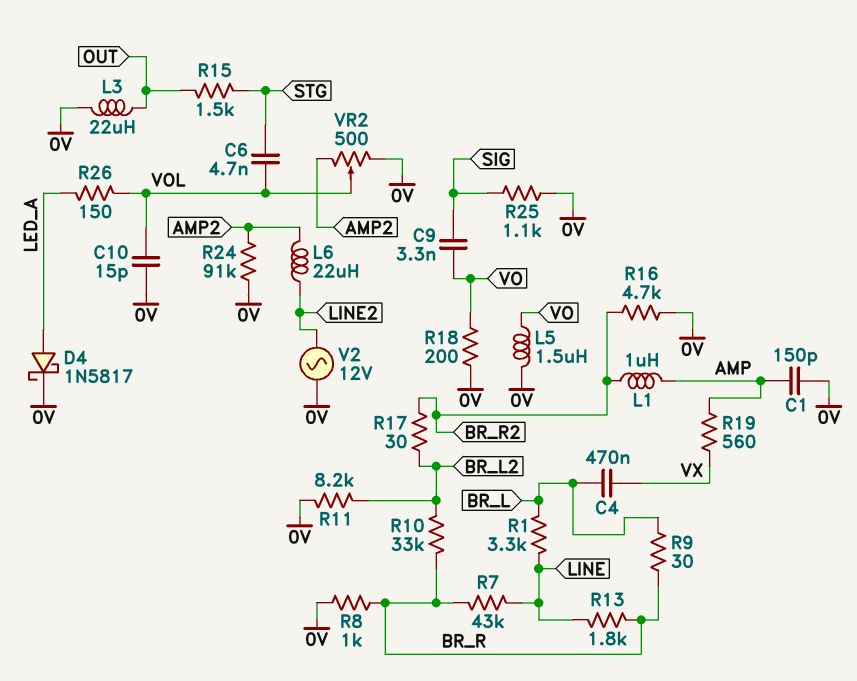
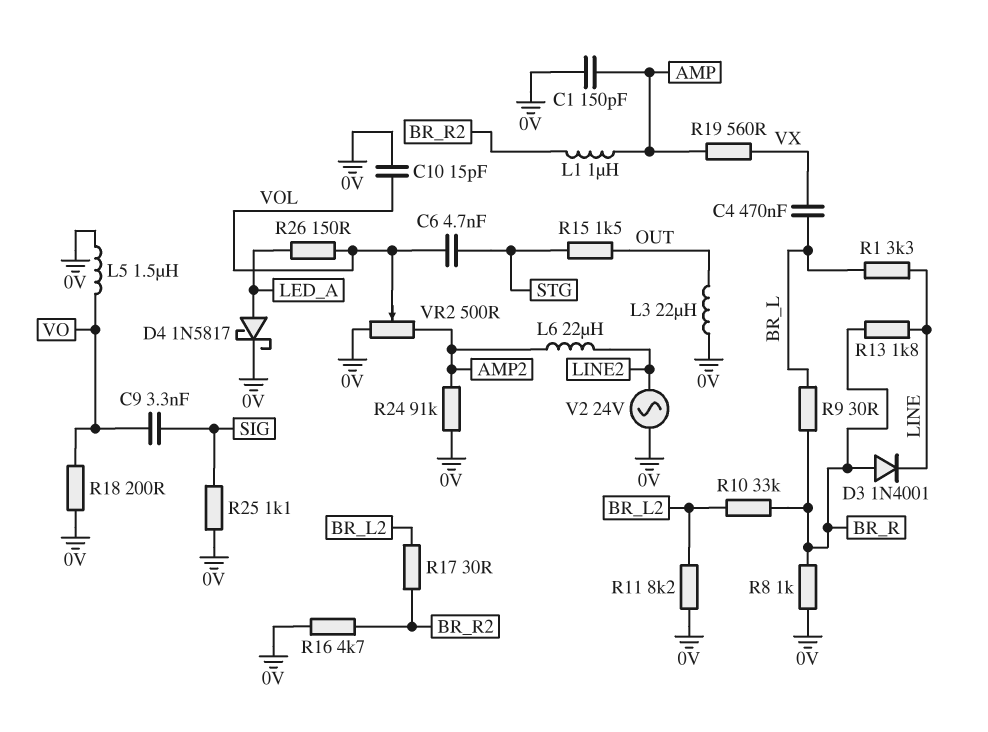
D3: none -> diode 1N4001 (A BR_R, K LINE)
R7: 43k (BR_R, LINE) -> none
V2: AC 12V (0V, LINE2) -> AC 24V (0V, LINE2)

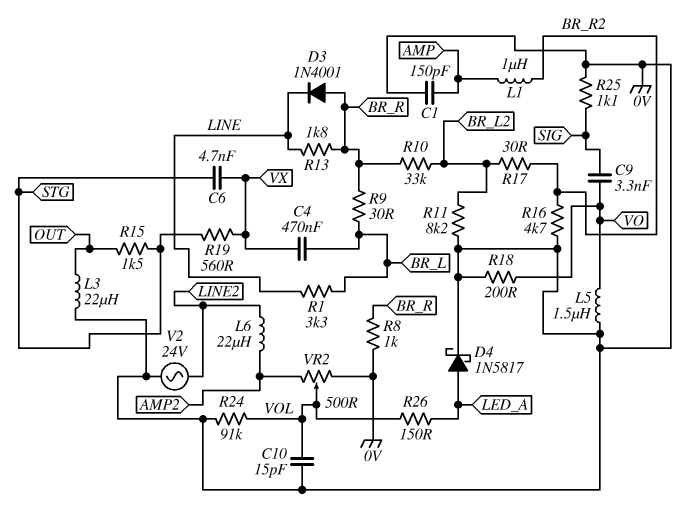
C6: 4.7nF (STG, VOL) -> 4.7nF (STG, VX)
R19: 560 (AMP, VX) -> 560 (STG, VX)
R24: 91k (0V, AMP2) -> 91k (0V, VOL)

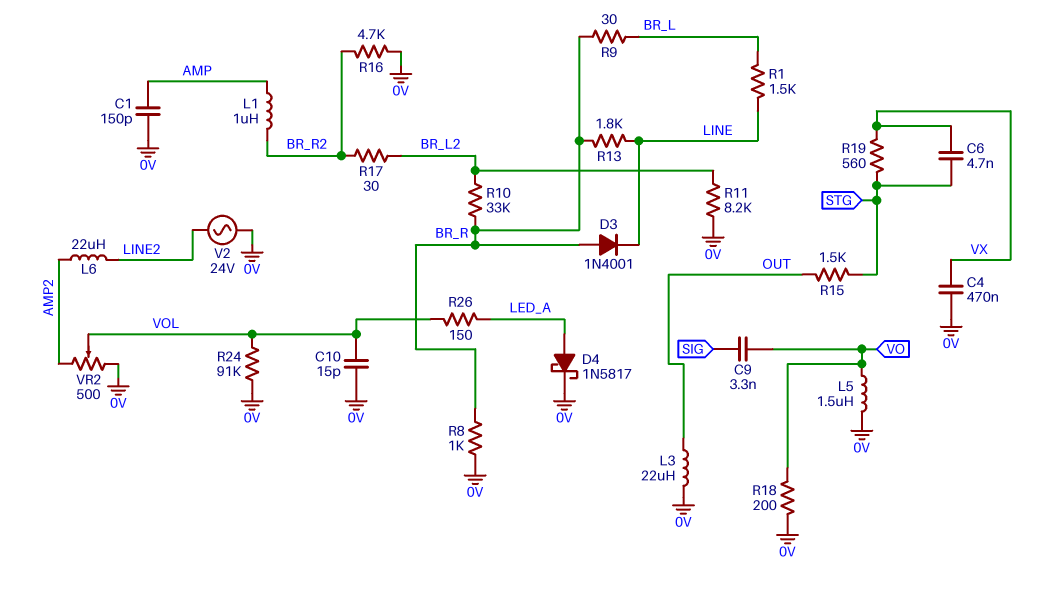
C4: 470nF (BR_L, VX) -> 470nF (0V, VX)
R1: 3.3k (BR_L, LINE) -> 1.5k (BR_L, LINE)
R25: 1.1k (0V, SIG) -> none

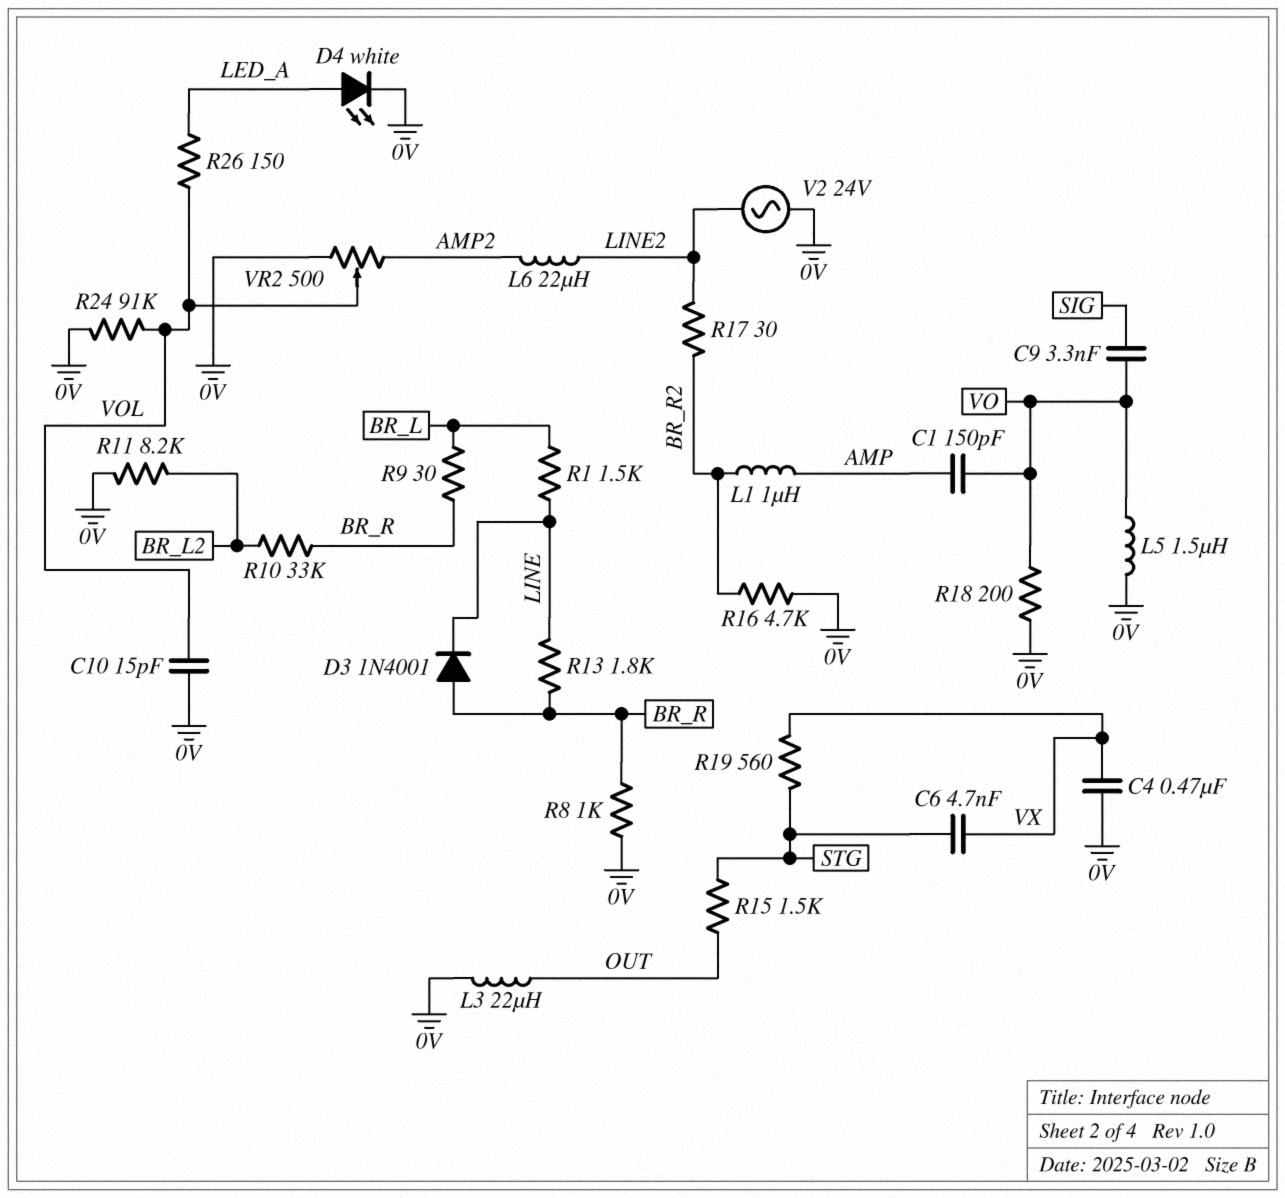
C1: 150pF (0V, AMP) -> 150pF (AMP, VO)
D4: schottky 1N5817 (A LED_A, K 0V) -> LED white (A LED_A, K 0V)
R17: 30 (BR_L2, BR_R2) -> 30 (BR_R2, LINE2)

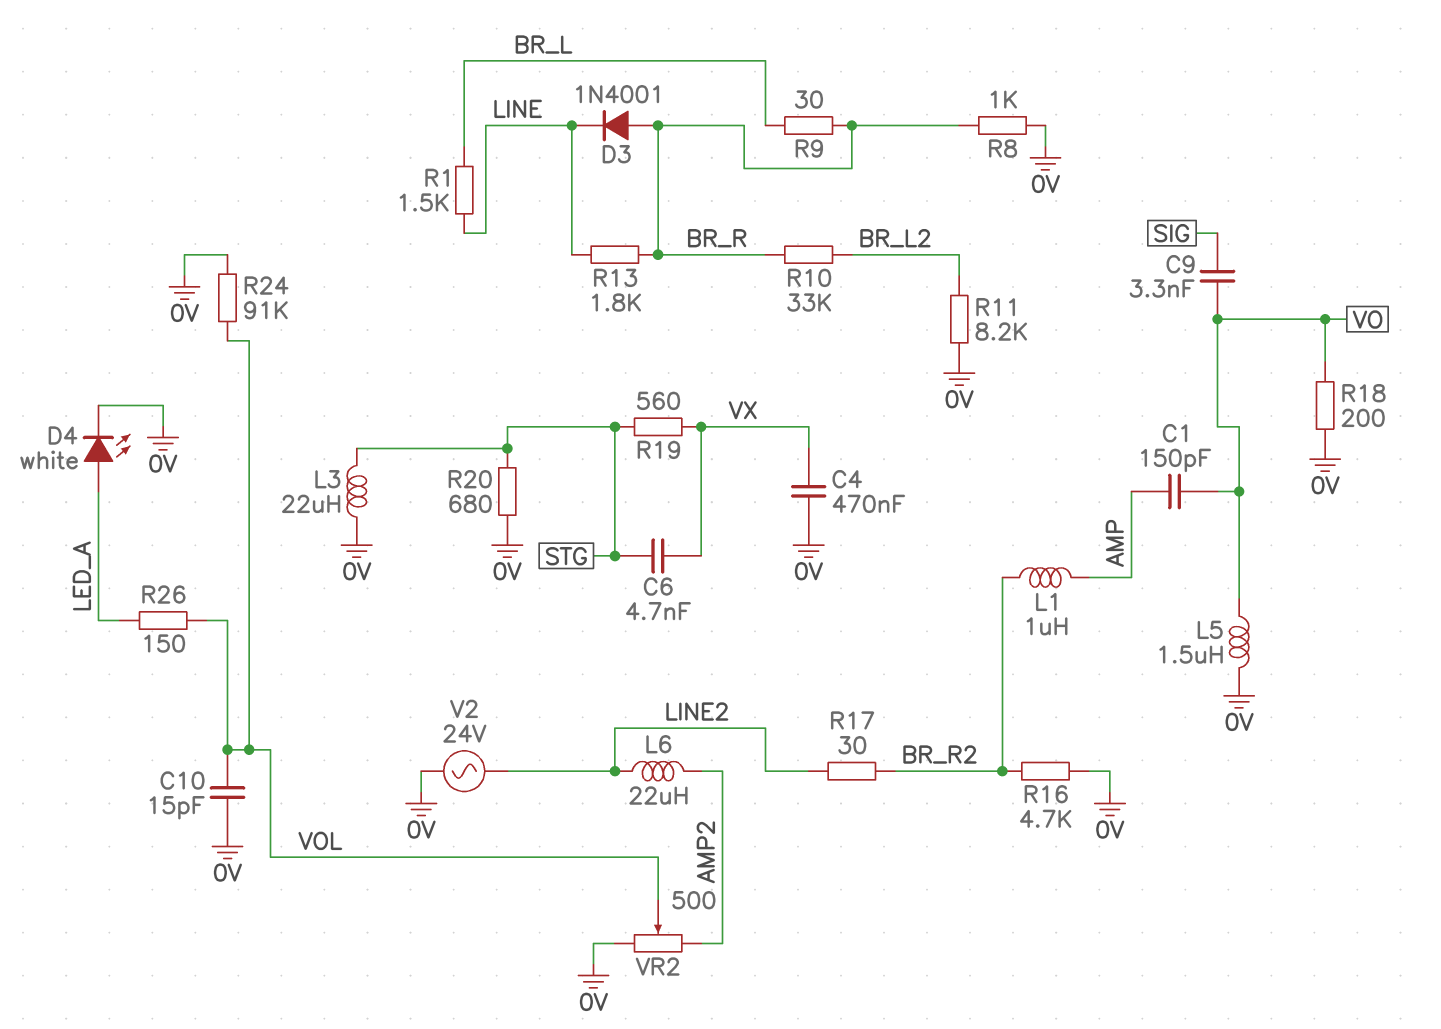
L3: 22uH (0V, OUT) -> 22uH (0V, STG)
R15: 1.5k (OUT, STG) -> none
R20: none -> 680 (0V, STG)

